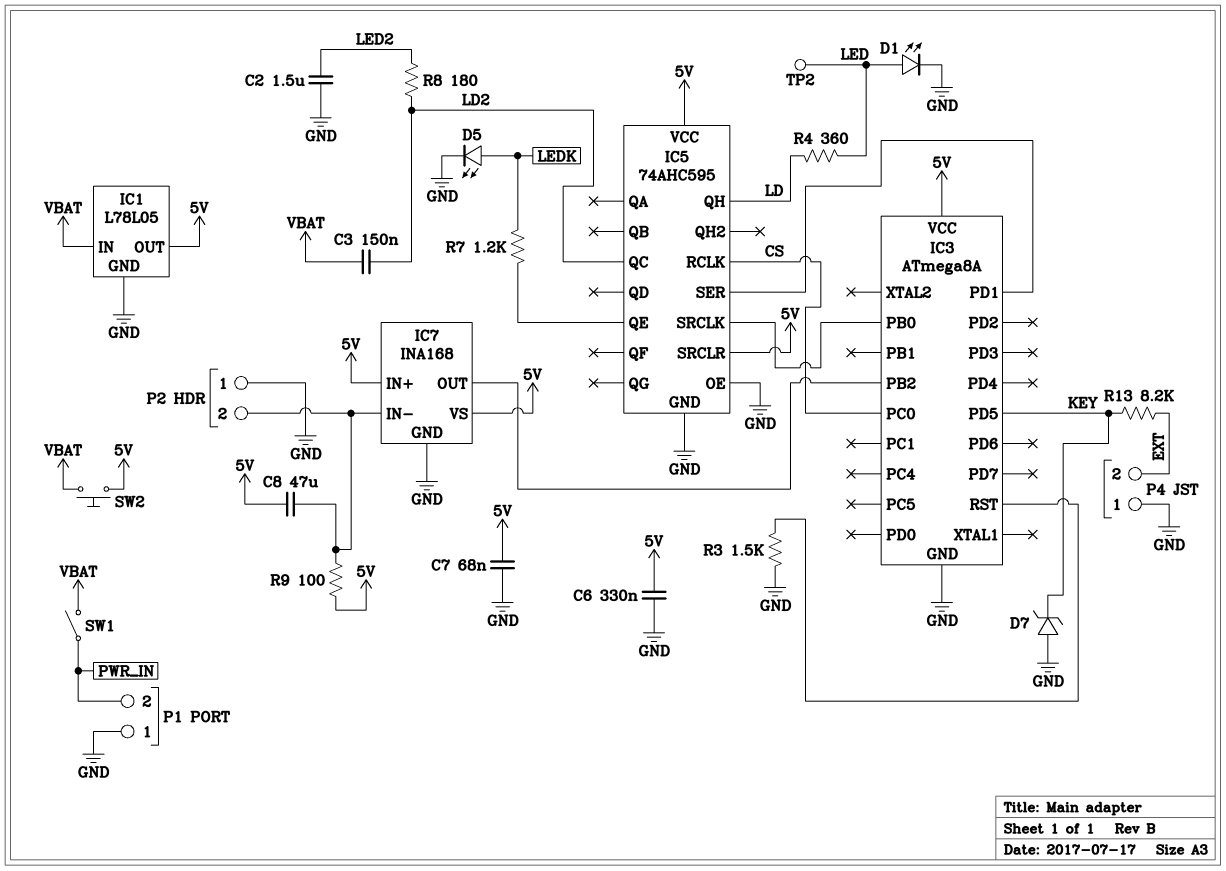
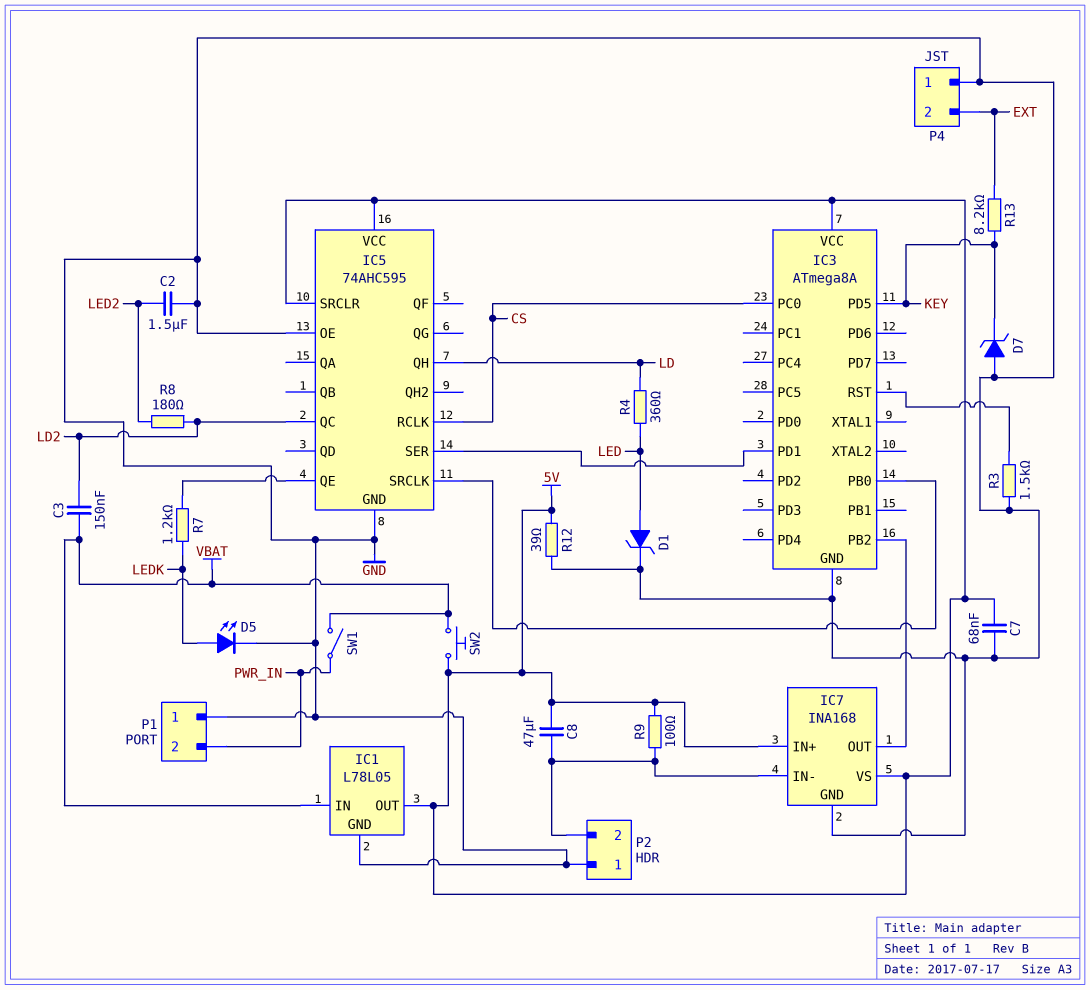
C6: 330nF (5V, GND) -> none
D1: LED (A LED, K GND) -> zener (A LED, K GND)
R12: none -> 39 (5V, GND)
TP2: test point (LED) -> none

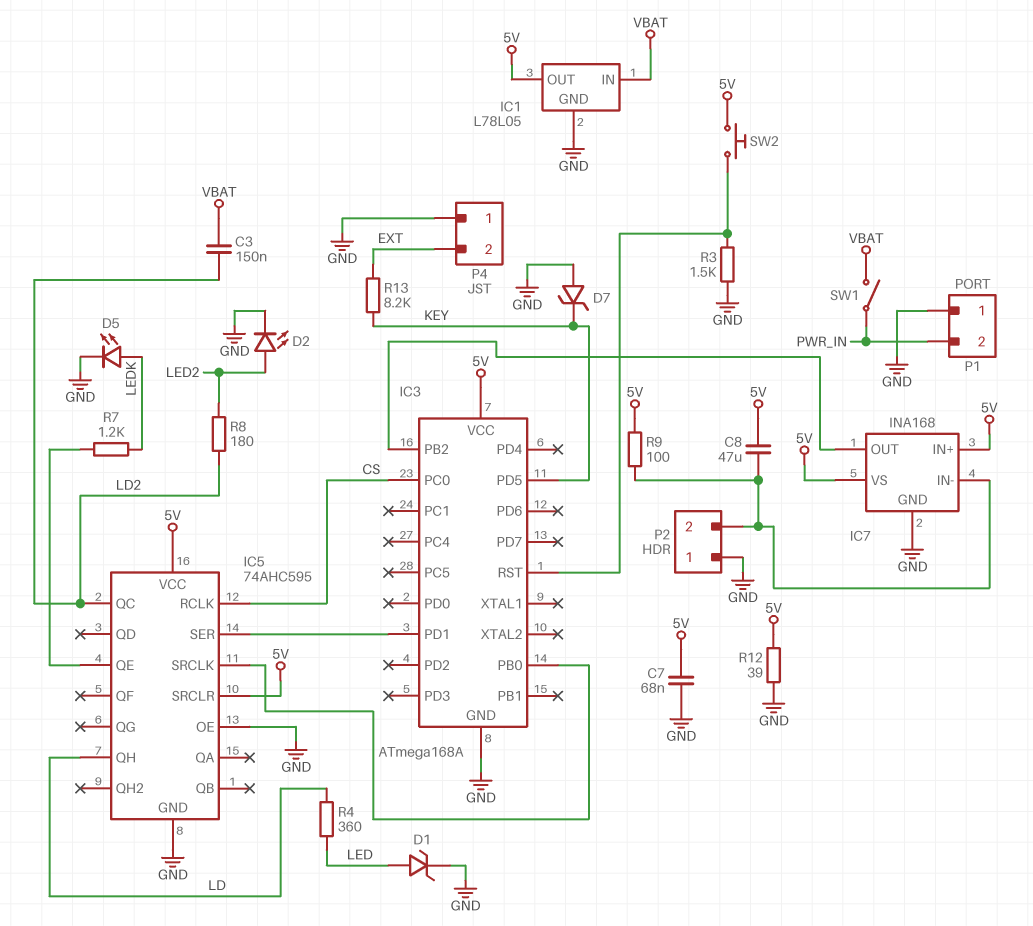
C2: 1.5uF (GND, LED2) -> none
D2: none -> LED (A LED2, K GND)
IC3: ATmega8A -> ATmega168A
SW2: button (5V, VBAT) -> button (5V, IC3/RST)

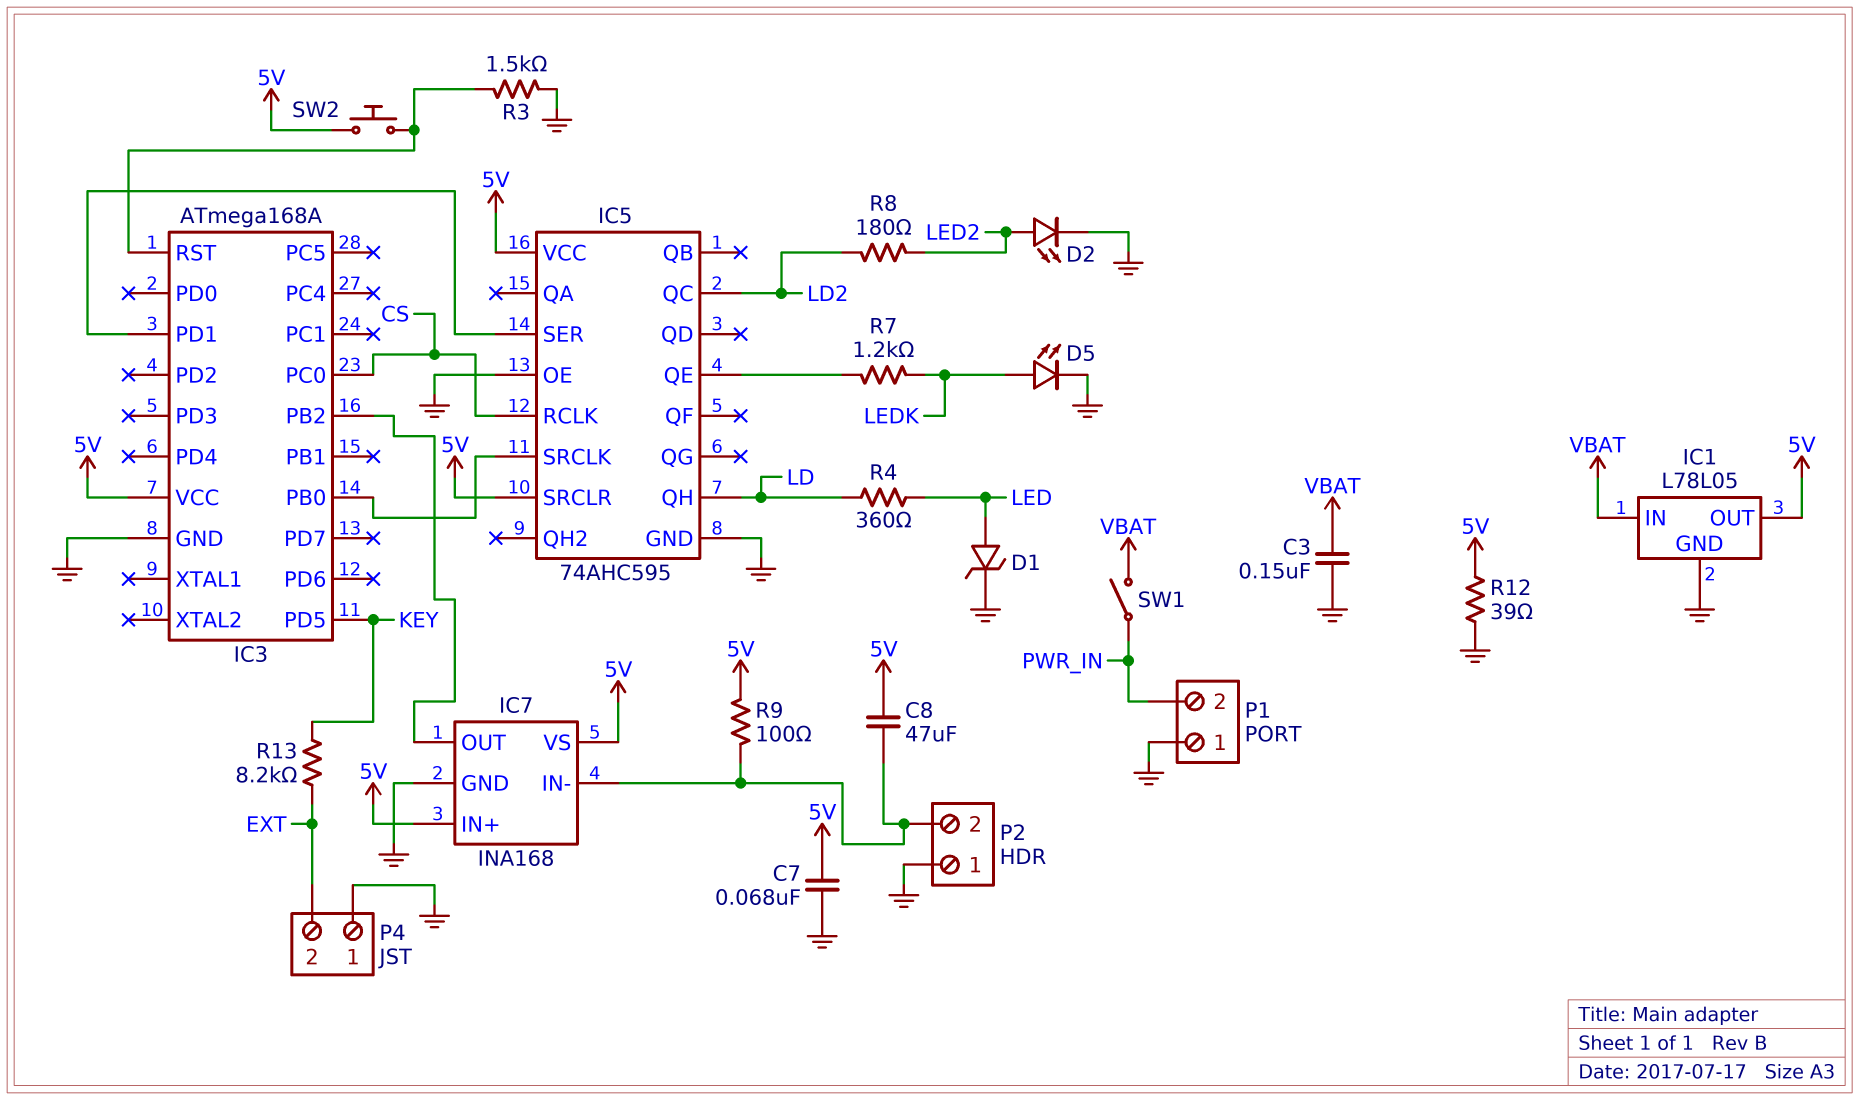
C3: 150nF (LD2, VBAT) -> 150nF (GND, VBAT)
D7: zener (A GND, K KEY) -> none

